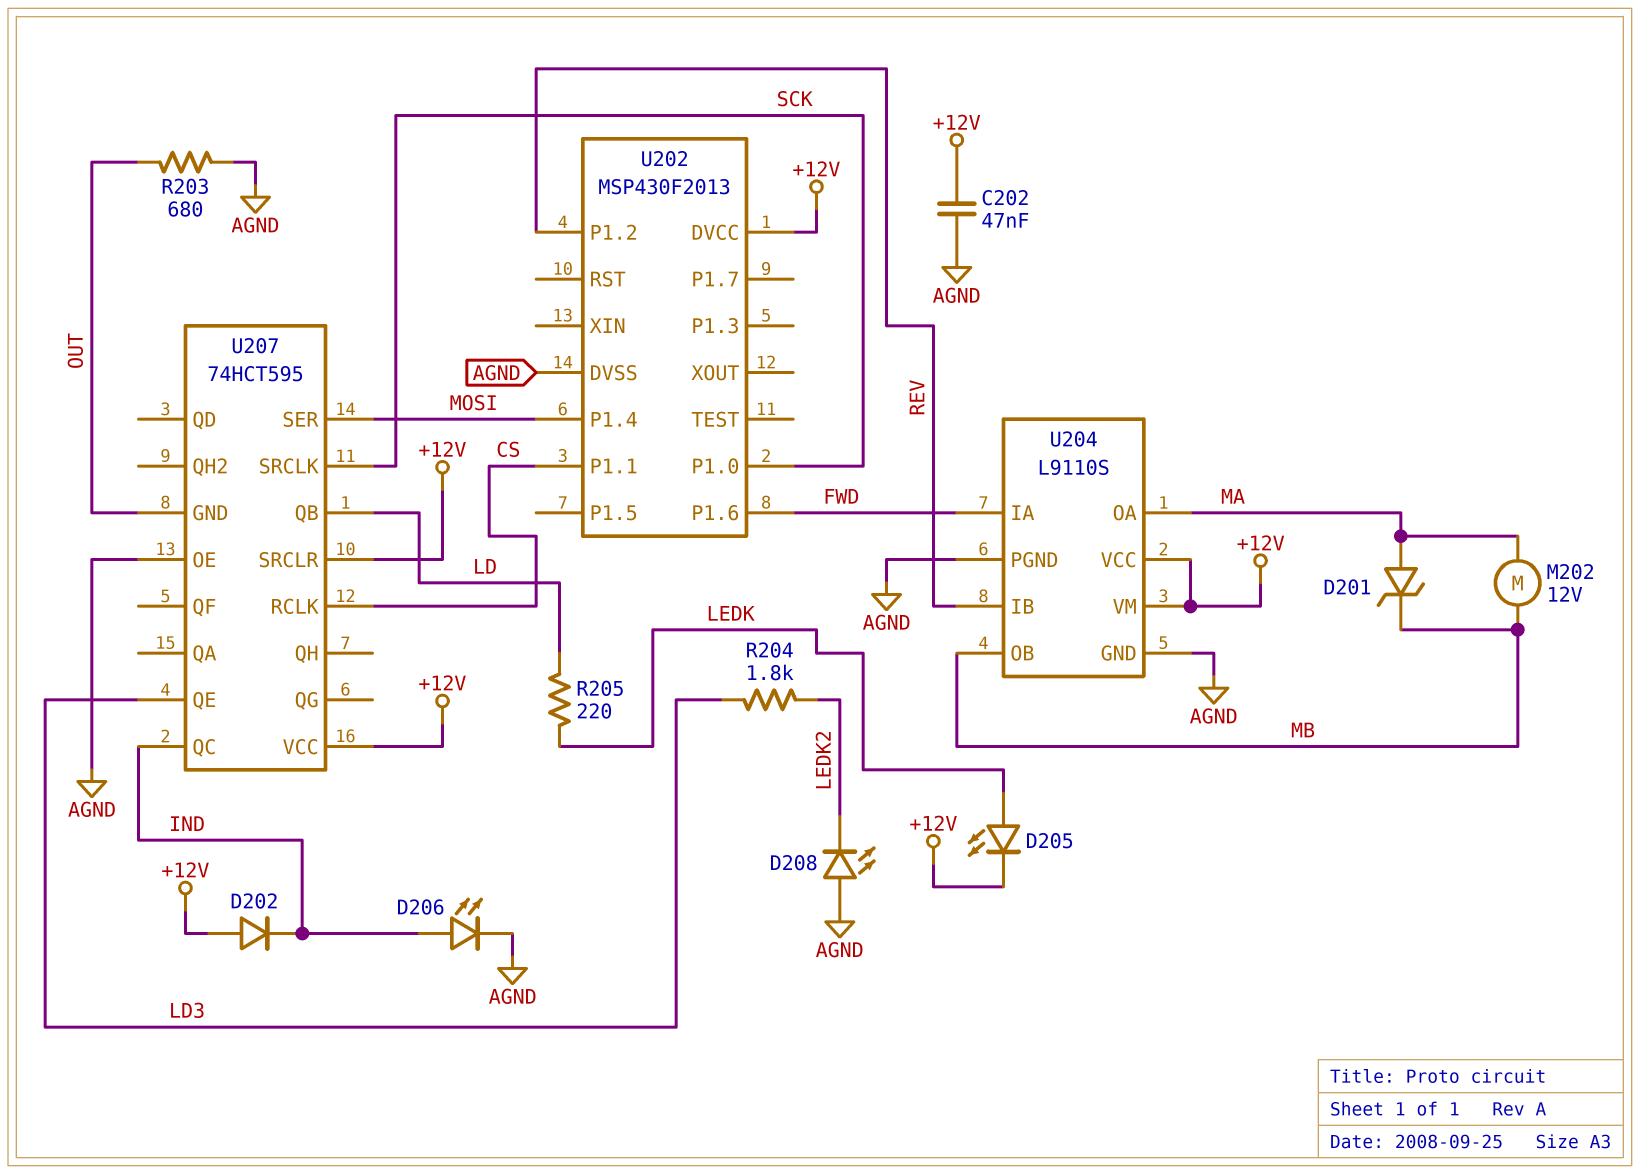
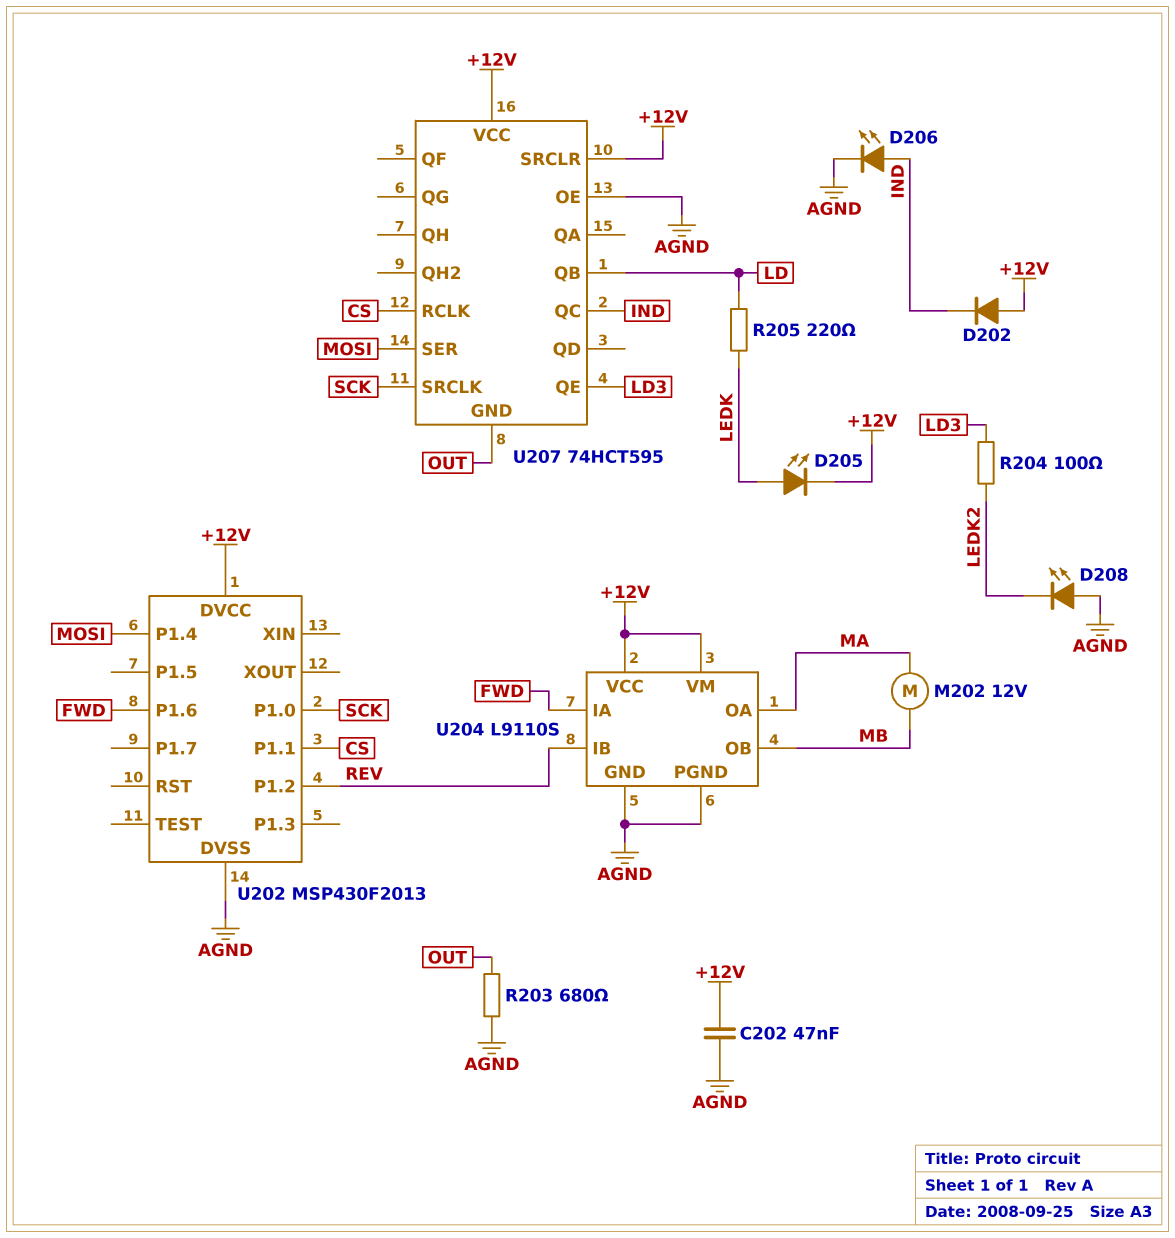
D201: zener (A MA, K MB) -> none
R204: 1.8k (LD3, LEDK2) -> 100 (LD3, LEDK2)

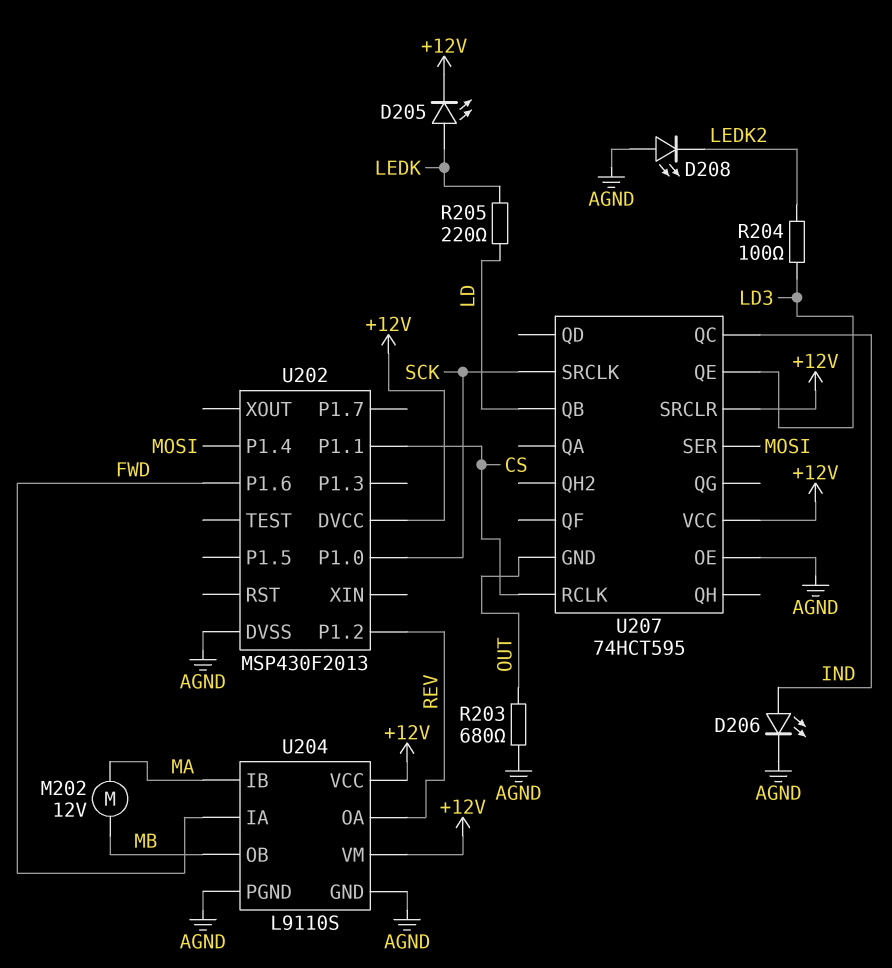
C202: 47nF (+12V, AGND) -> none
D202: diode (A +12V, K IND) -> none
U204 pin IB: REV -> MA
U204 pin OA: MA -> REV

